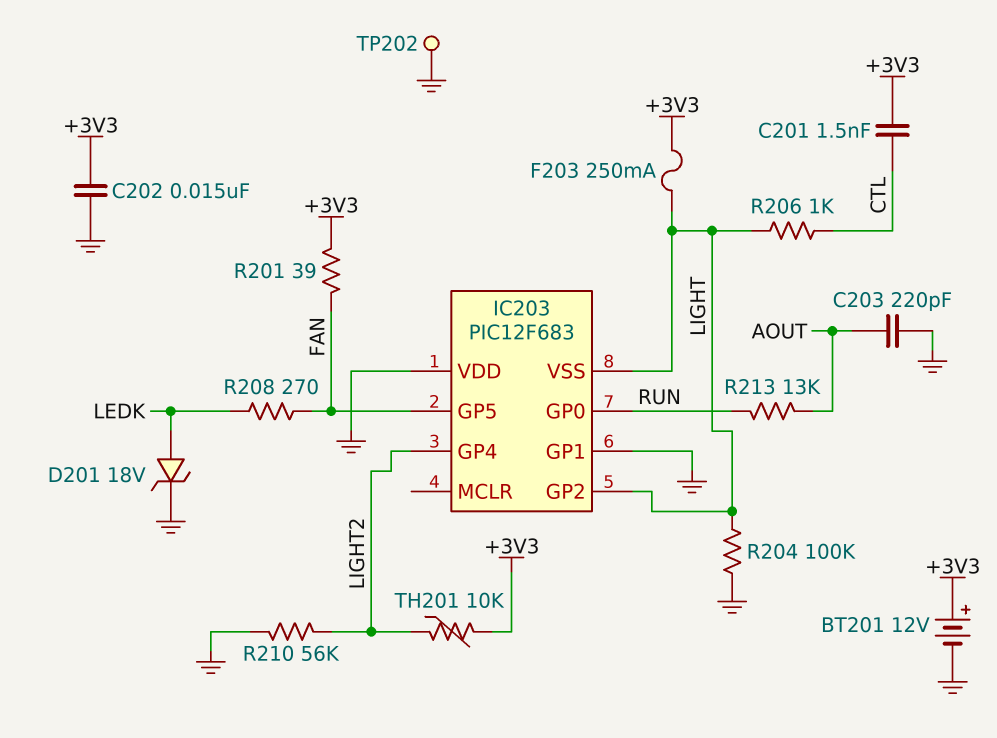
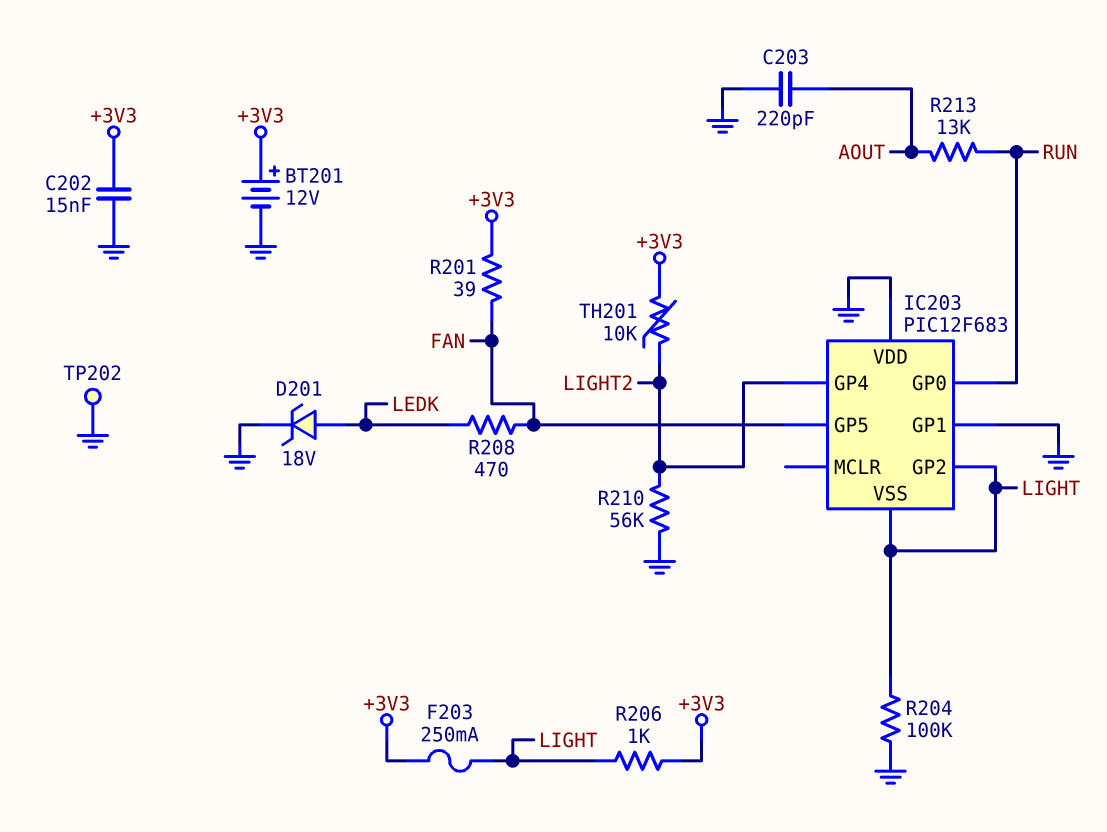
C201: 1.5nF (+3V3, CTL) -> none
R206: 1k (CTL, LIGHT) -> 1k (+3V3, LIGHT)
R208: 270 (FAN, LEDK) -> 470 (FAN, LEDK)

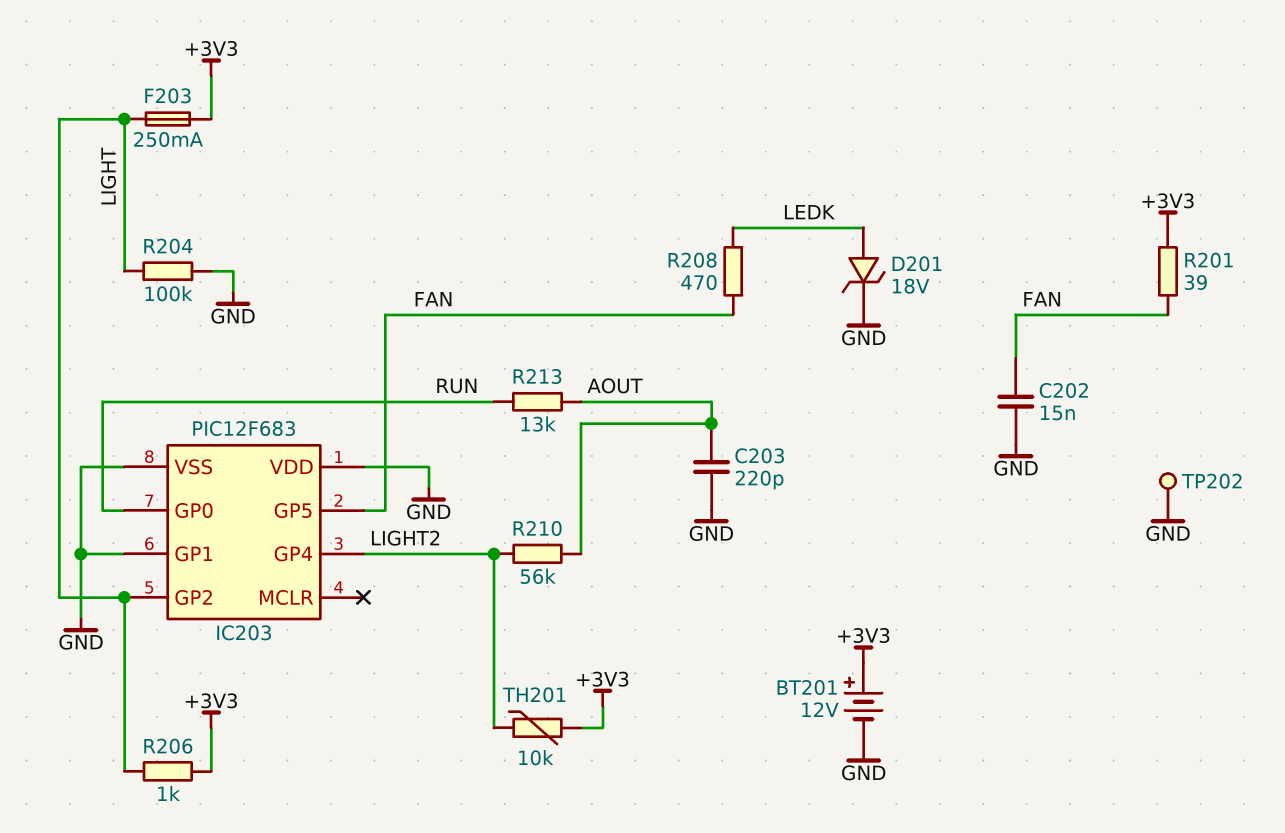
C202: 15nF (+3V3, GND) -> 15nF (FAN, GND)
IC203 pin VSS: LIGHT -> GND
R210: 56k (GND, LIGHT2) -> 56k (AOUT, LIGHT2)

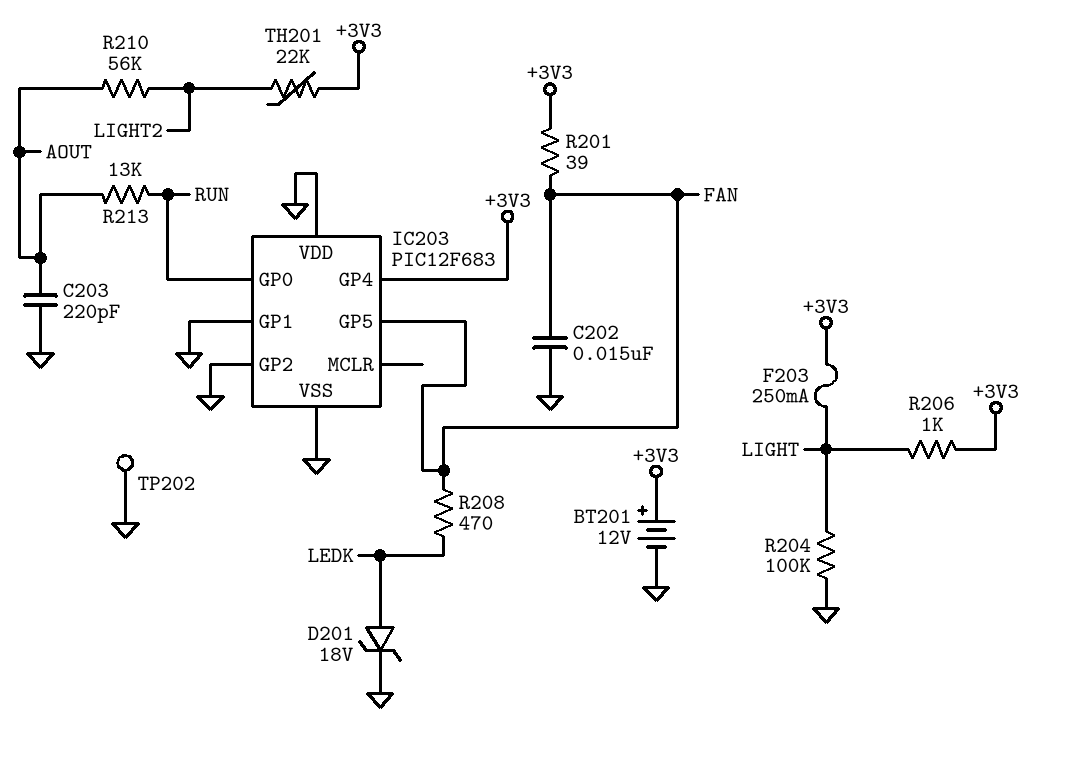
IC203 pin GP2: LIGHT -> GND
IC203 pin GP4: LIGHT2 -> +3V3
TH201: 10k (+3V3, LIGHT2) -> 22k (+3V3, LIGHT2)

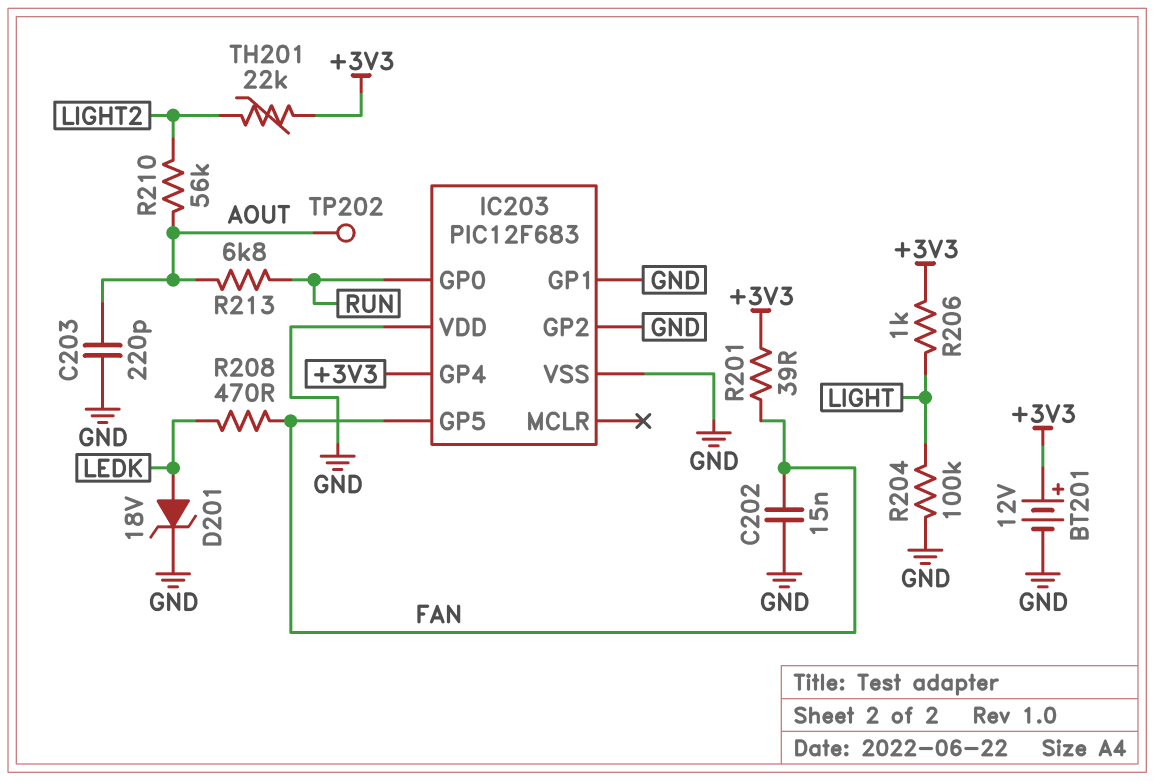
F203: 250mA (+3V3, LIGHT) -> none
R213: 13k (AOUT, RUN) -> 6.8k (AOUT, RUN)
TP202: test point (GND) -> test point (AOUT)

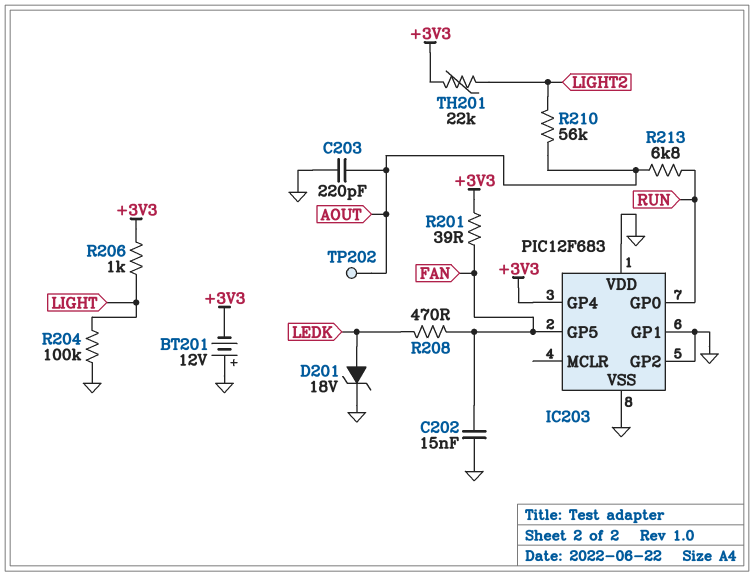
BT201: 12V (plus +3V3, minus GND) -> 12V (plus GND, minus +3V3)

